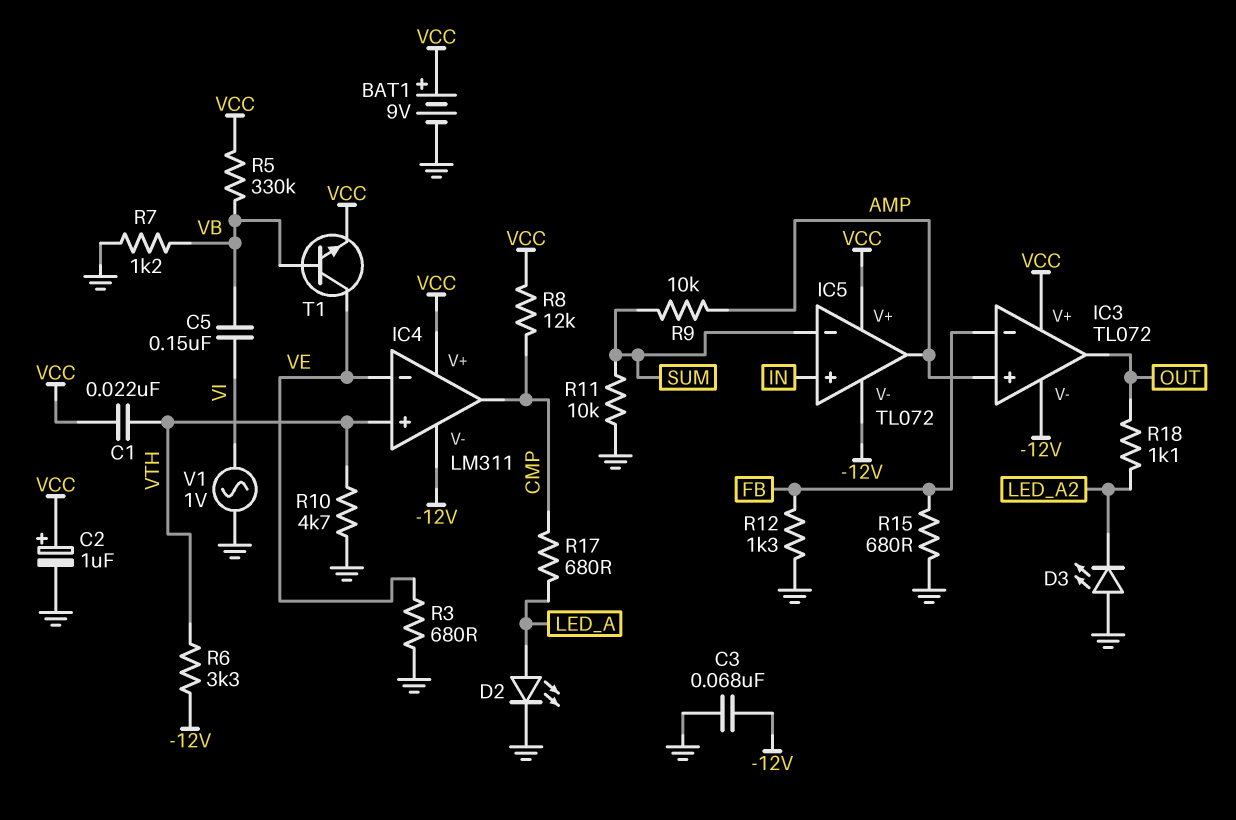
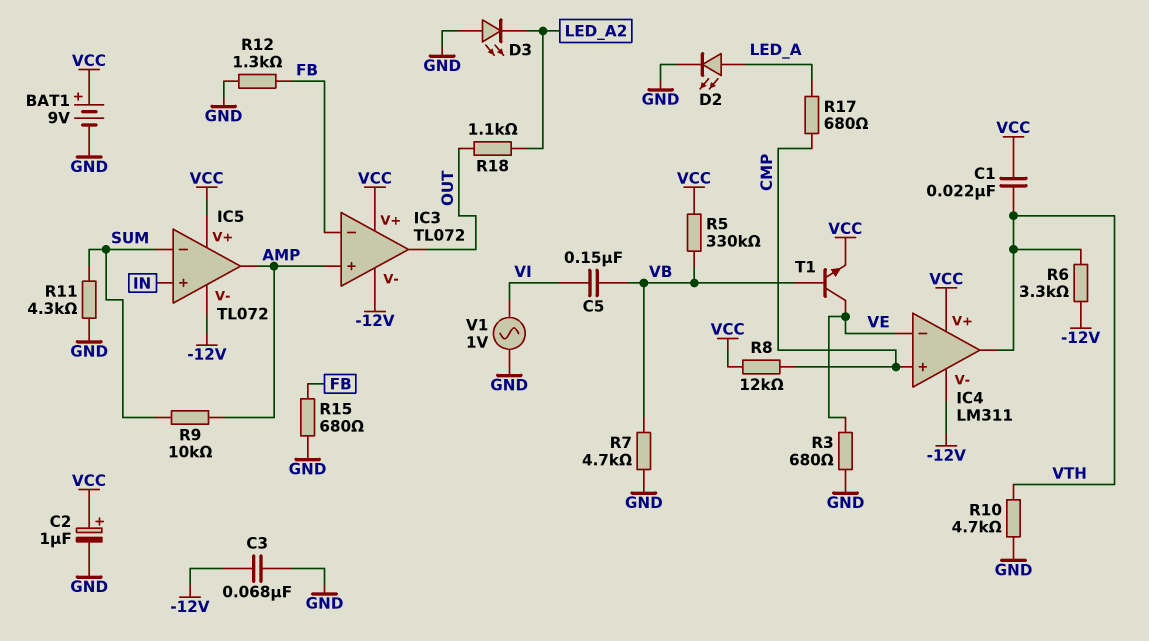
IC4 pin in+: VTH -> CMP
IC4 pin out: CMP -> VTH
R7: 1.2k (GND, VB) -> 4.7k (GND, VB)
R11: 10k (GND, SUM) -> 4.3k (GND, SUM)

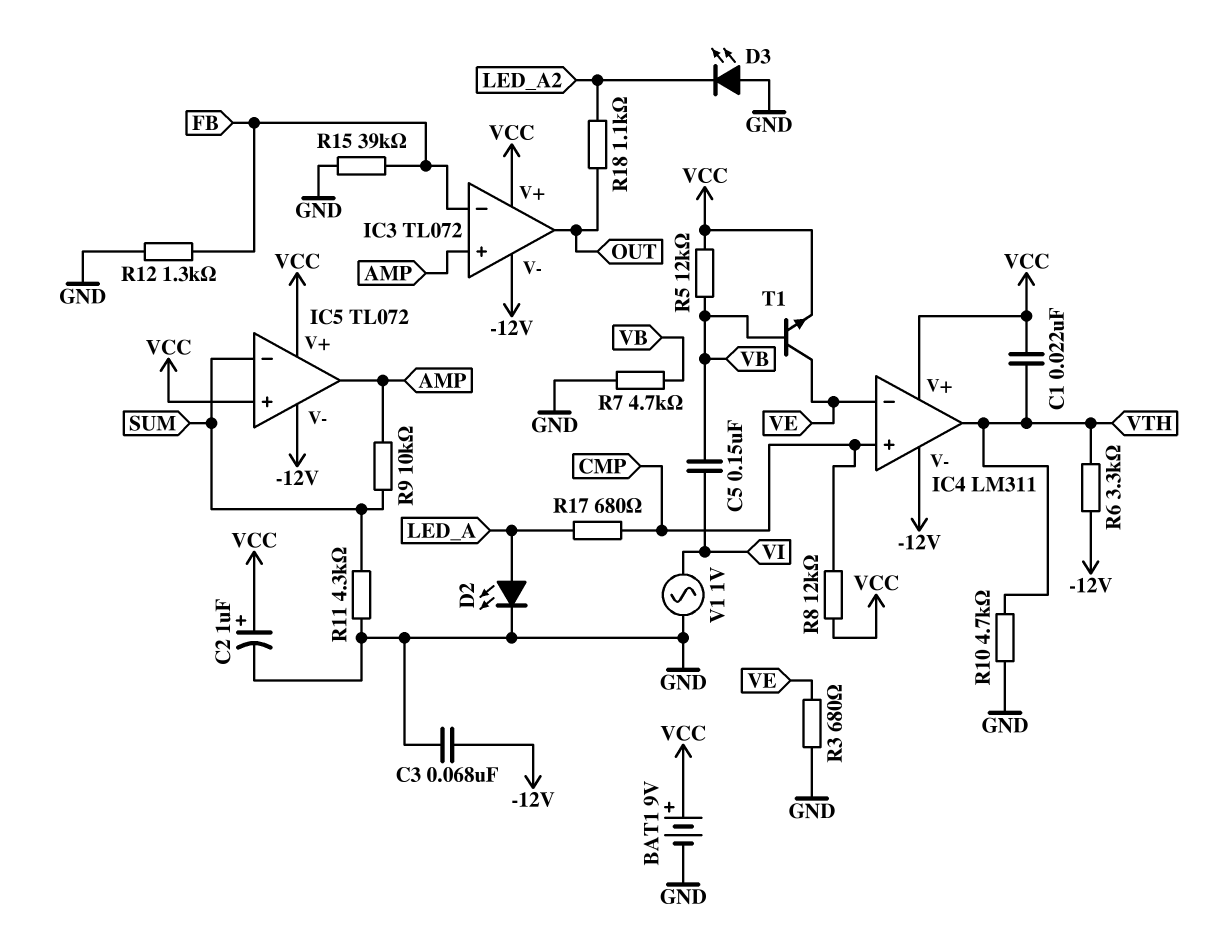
IC5 pin in+: IN -> VCC
R5: 330k (VB, VCC) -> 12k (VB, VCC)
R15: 680 (FB, GND) -> 39k (FB, GND)

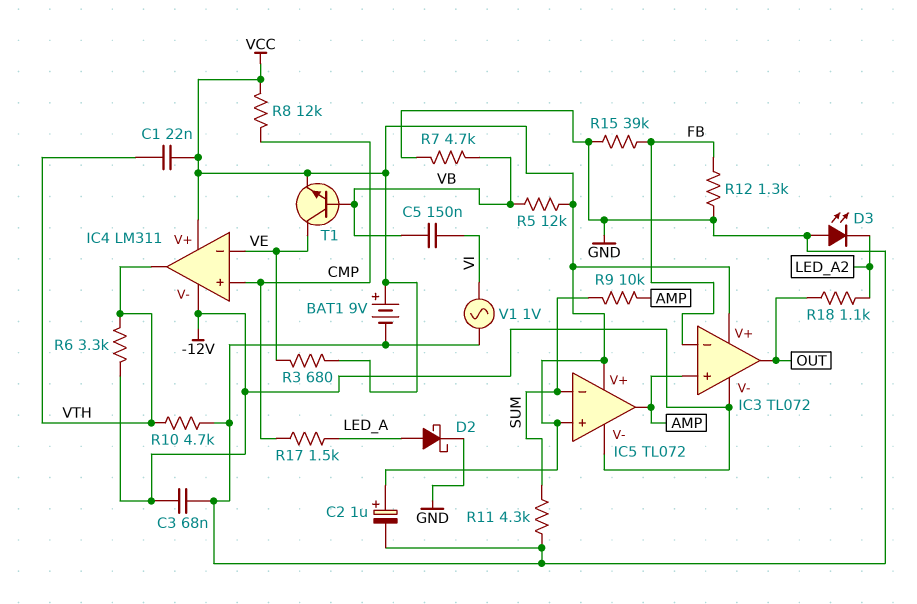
D2: LED (A LED_A, K GND) -> schottky (A LED_A, K GND)
R3: 680 (GND, VE) -> 680 (VCC, VE)
R17: 680 (CMP, LED_A) -> 1.5k (CMP, LED_A)

